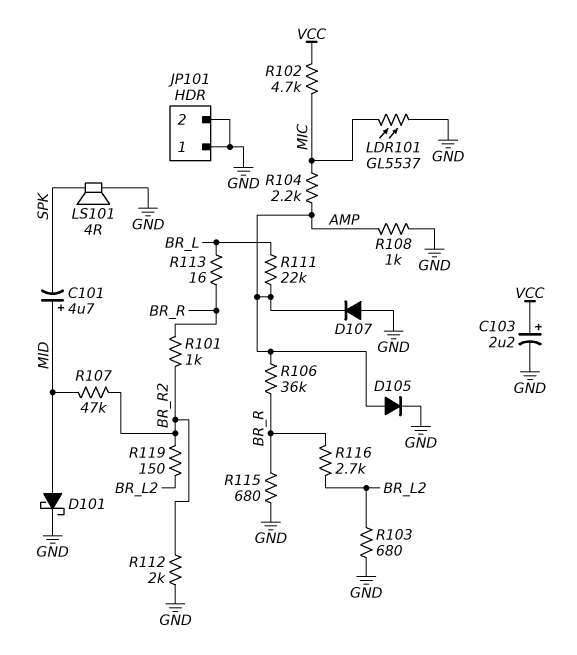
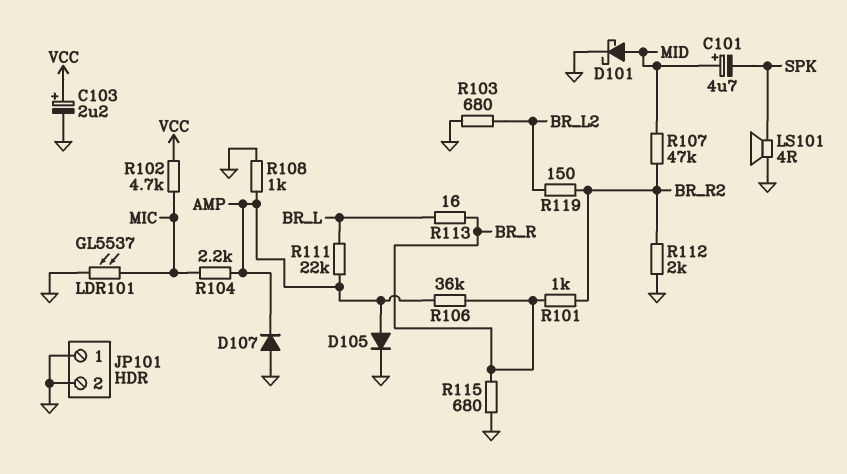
R116: 2.7k (BR_L2, BR_R) -> none

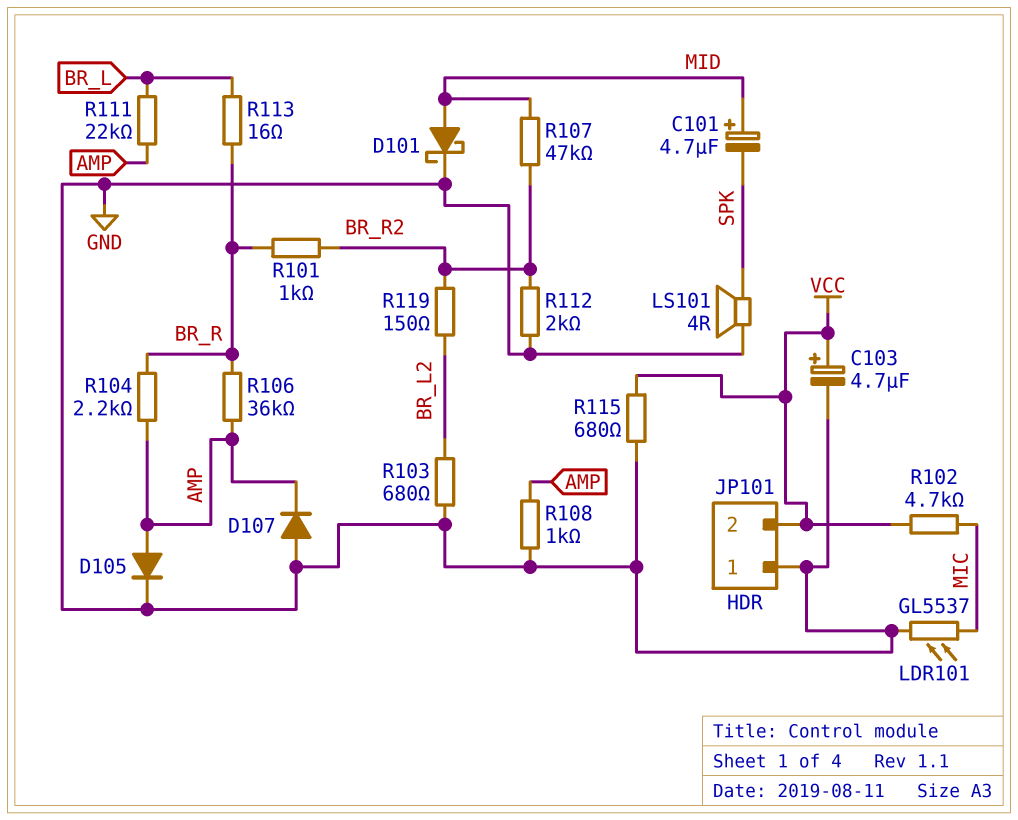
C103: 2.2uF (plus VCC, minus GND) -> 4.7uF (plus VCC, minus GND)
JP101 pin 2: GND -> VCC
R104: 2.2k (AMP, MIC) -> 2.2k (AMP, BR_R)
R115: 680 (BR_R, GND) -> 680 (GND, VCC)

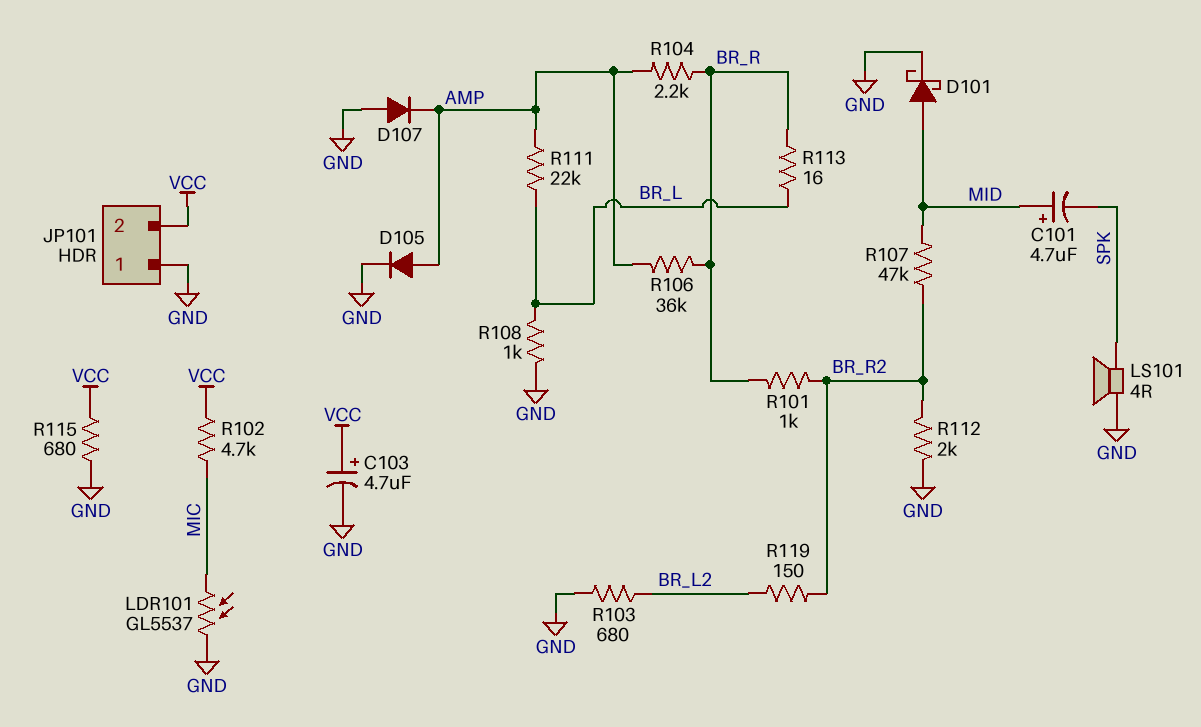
R108: 1k (AMP, GND) -> 1k (BR_L, GND)

